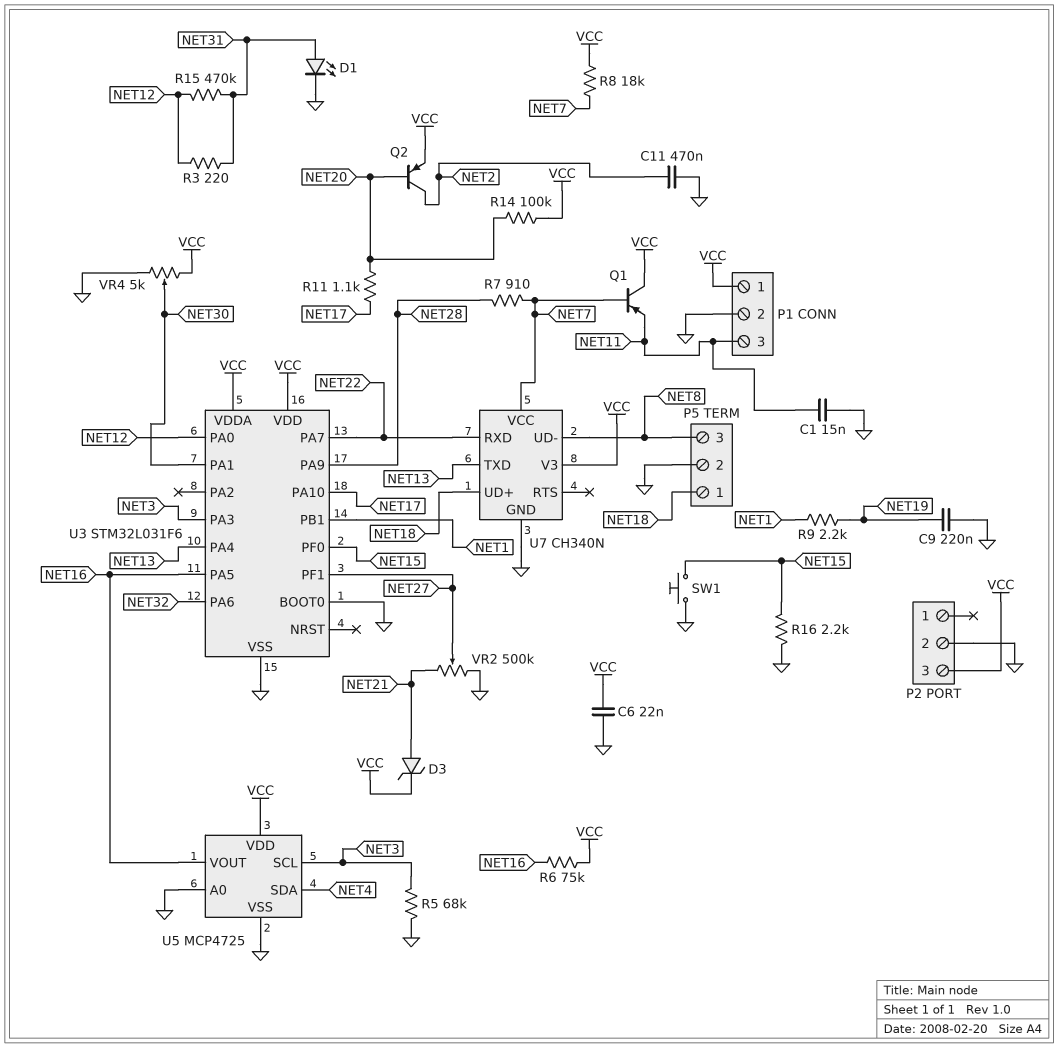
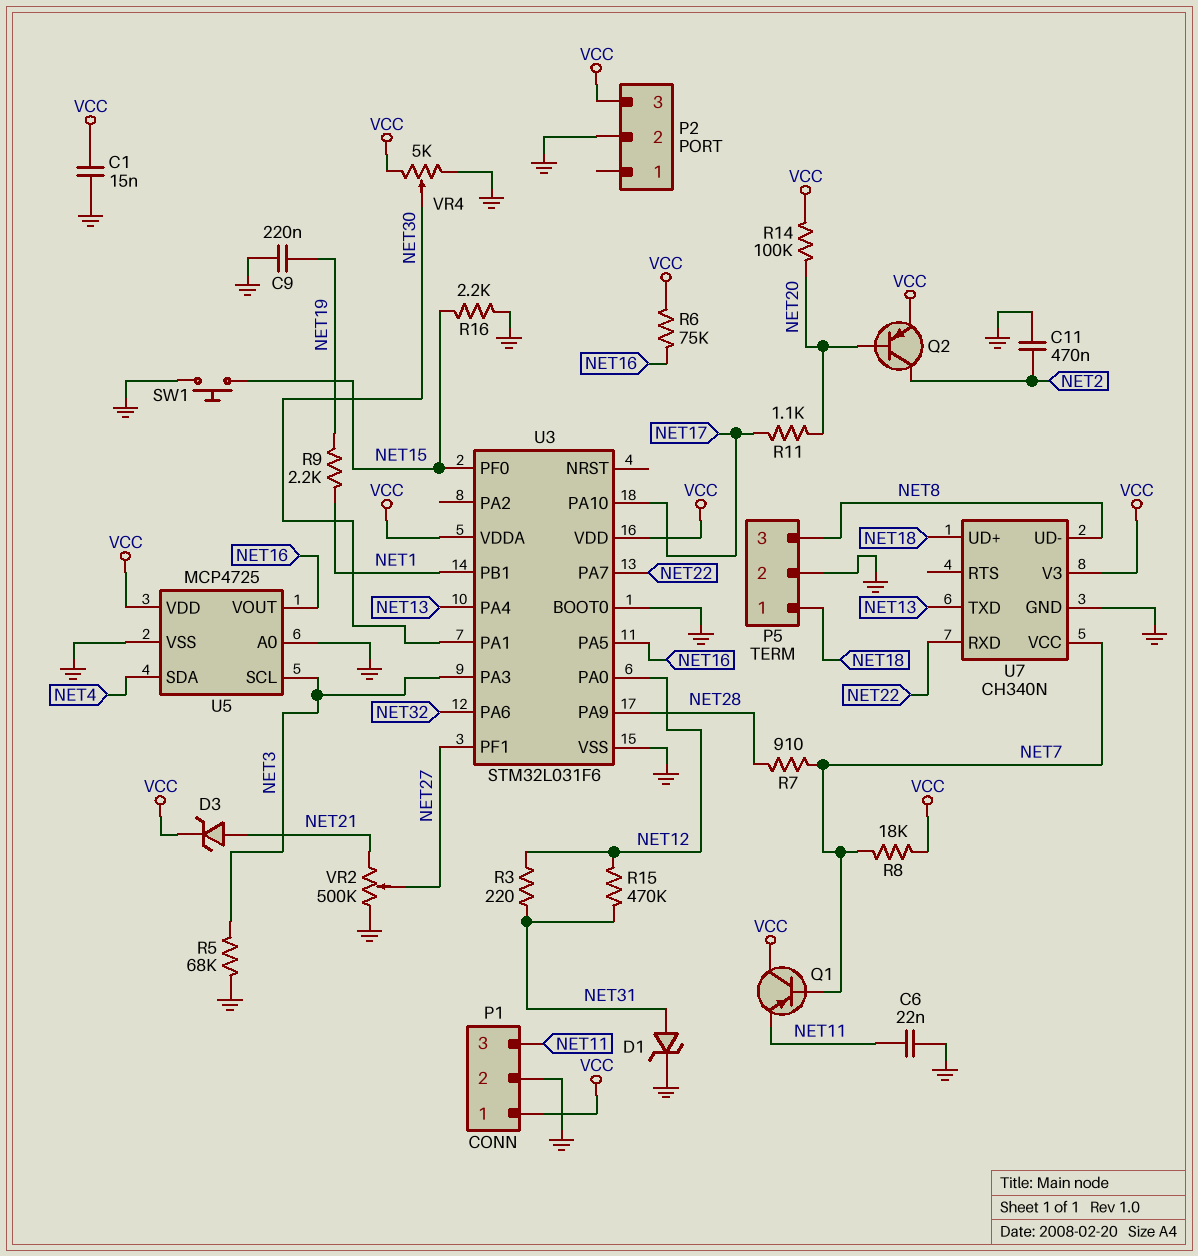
C1: 15nF (GND, NET11) -> 15nF (GND, VCC)
C6: 22nF (GND, VCC) -> 22nF (GND, NET11)
D1: LED (A NET31, K GND) -> zener (A NET31, K GND)

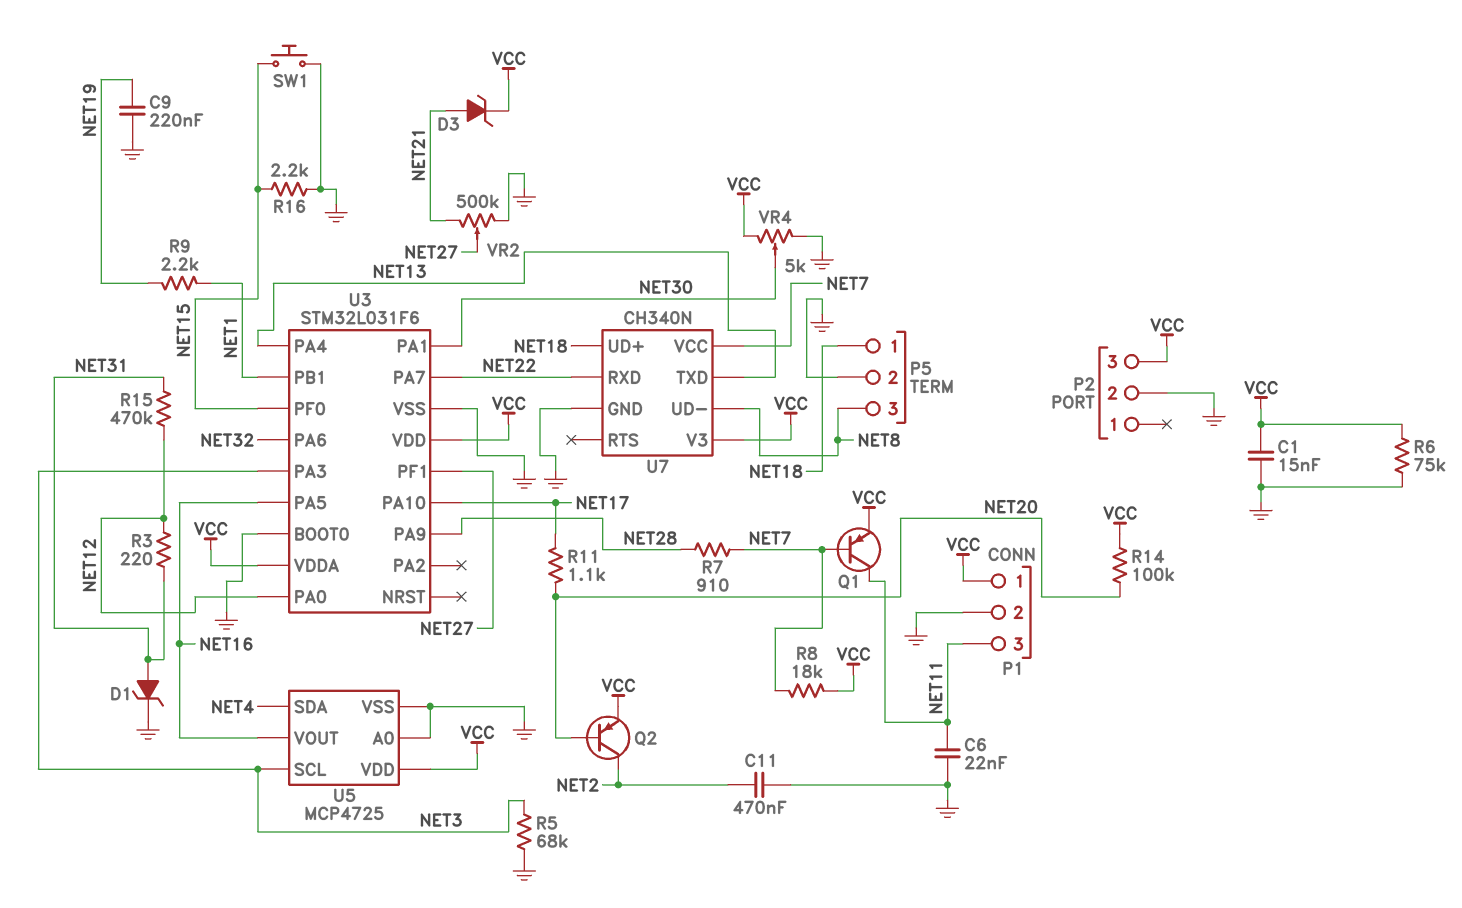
Q1: PNP (B NET7, C VCC, E NET11) -> PNP (B NET7, C NET11, E VCC)
R6: 75k (NET16, VCC) -> 75k (GND, VCC)

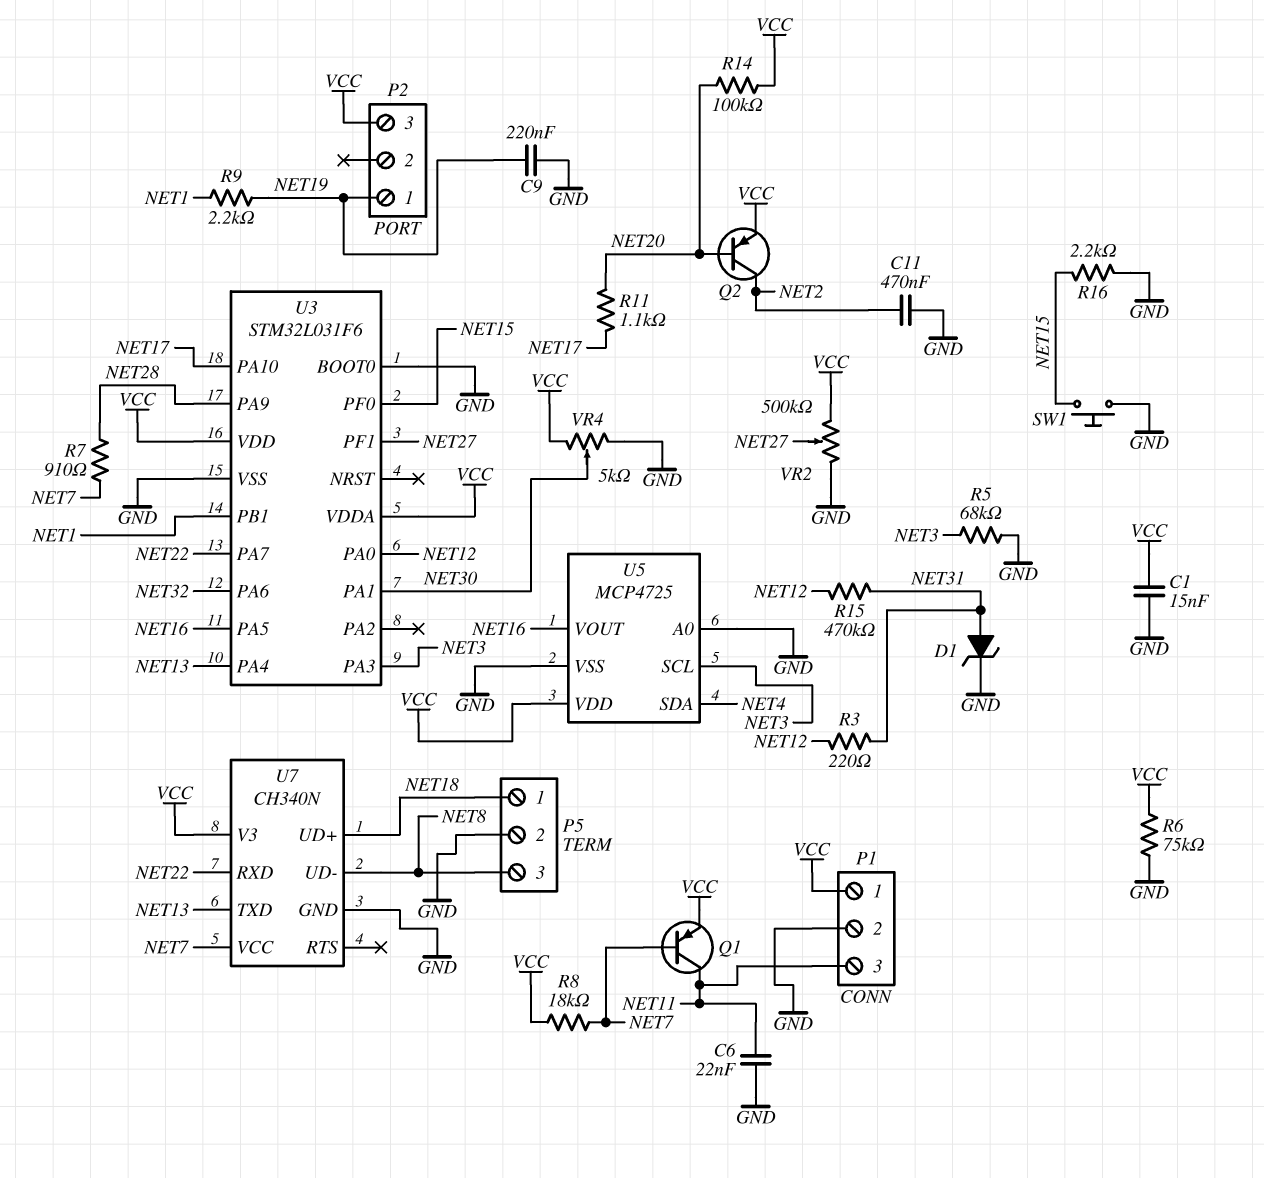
D3: zener (A NET21, K VCC) -> none
P2 pin 1: none -> NET19
P2 pin 2: GND -> none
VR2: 500k (GND, NET21, wiper NET27) -> 500k (GND, VCC, wiper NET27)

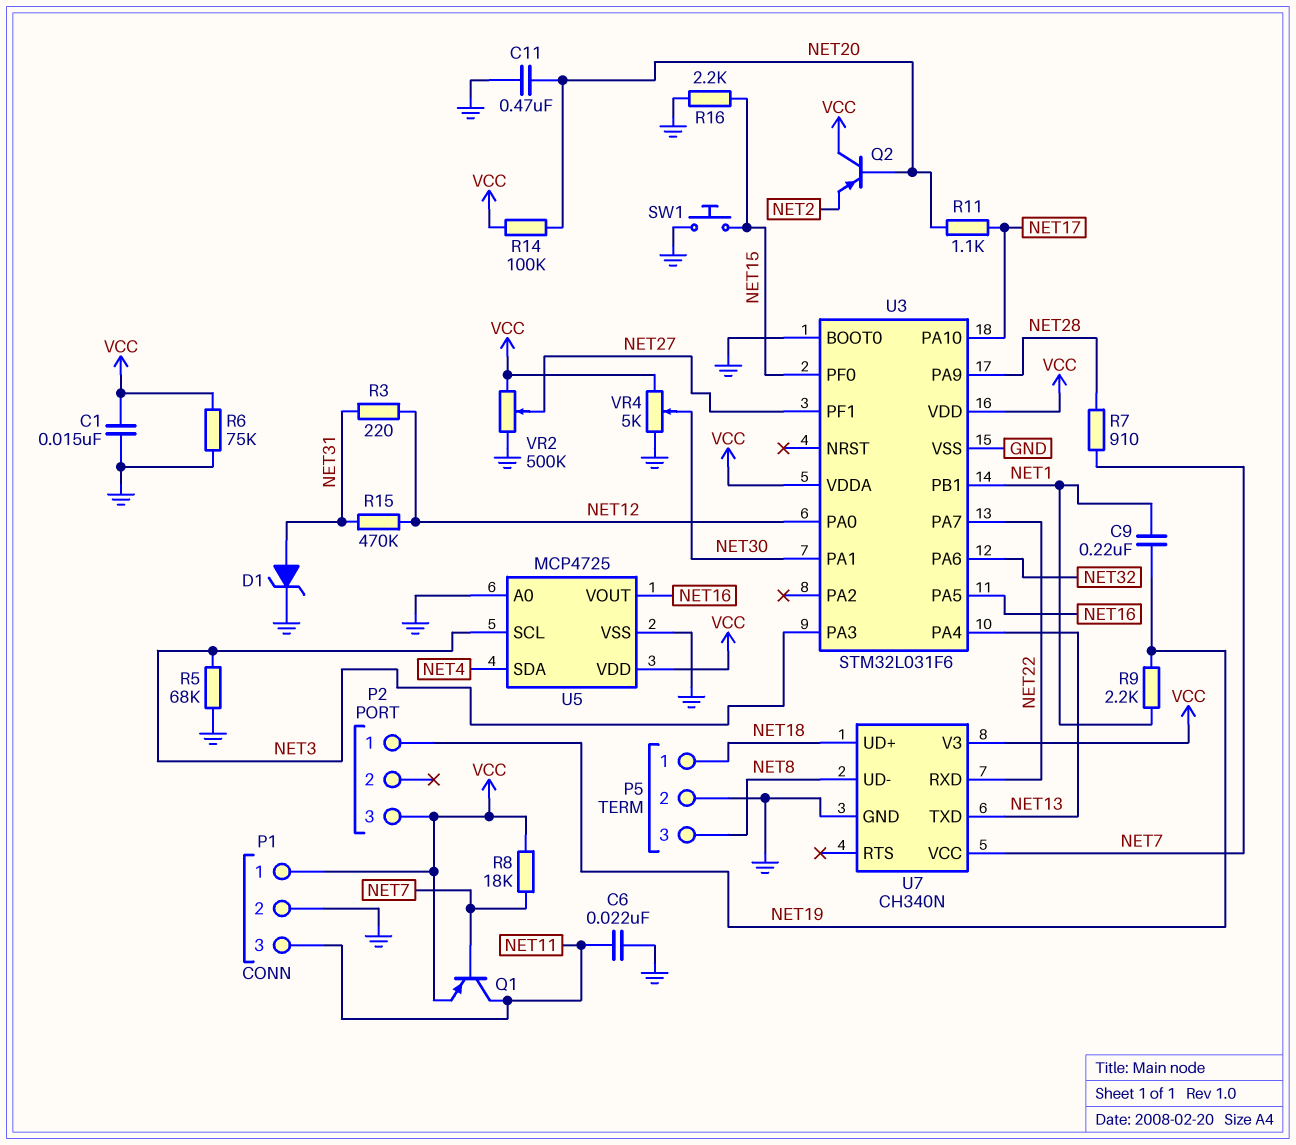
C9: 220nF (GND, NET19) -> 220nF (NET1, NET19)
C11: 470nF (GND, NET2) -> 470nF (GND, NET20)
Q2: PNP (B NET20, C NET2, E VCC) -> PNP (B NET20, C VCC, E NET2)

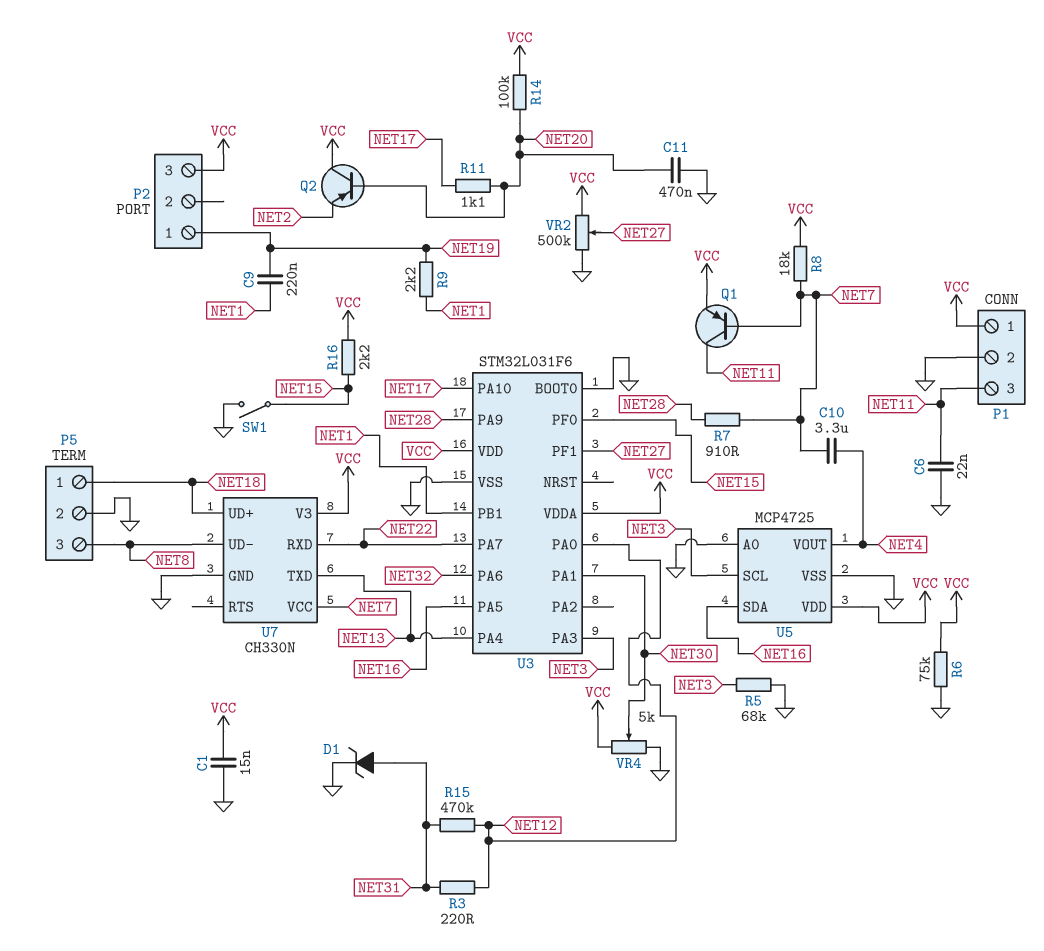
C10: none -> 3.3uF (NET4, NET7)
R16: 2.2k (GND, NET15) -> 2.2k (NET15, VCC)
SW1: button (GND, NET15) -> switch (GND, NET15)
U5 pin SDA: NET4 -> NET16
U5 pin VOUT: NET16 -> NET4
U7: CH340N -> CH330N

